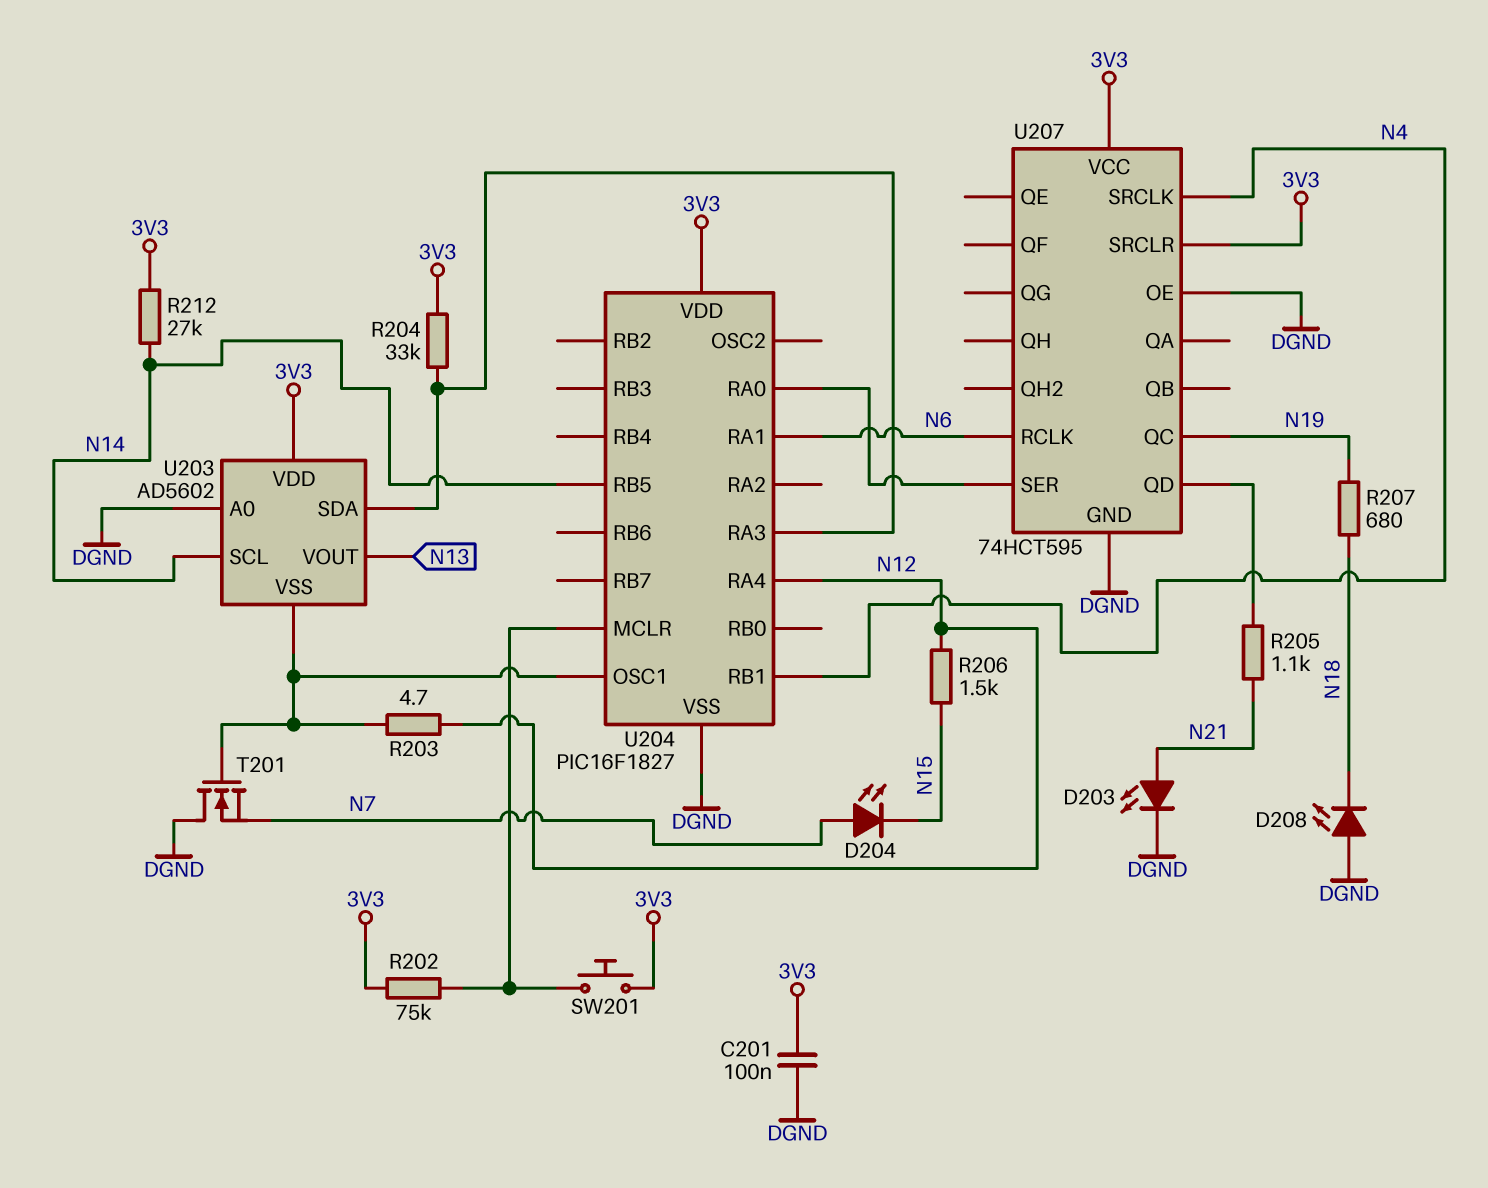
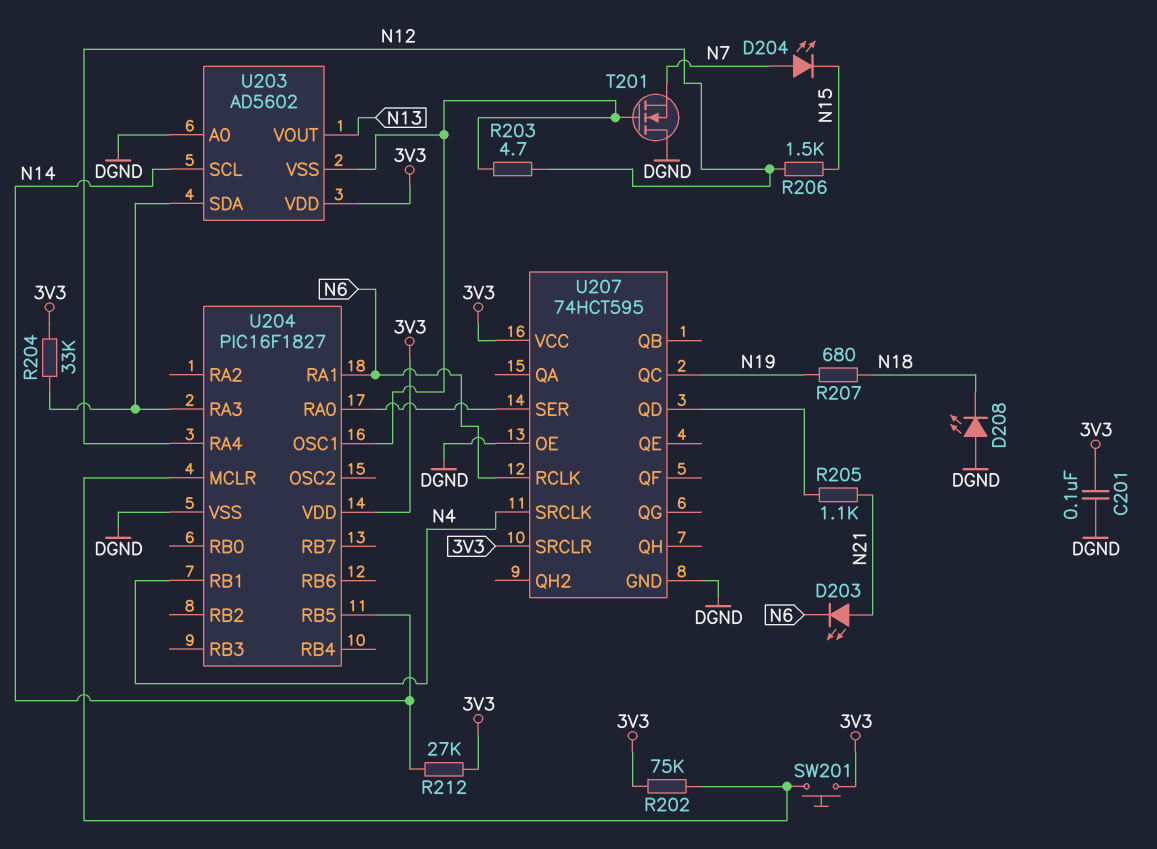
D203: LED (A N21, K DGND) -> LED (A N21, K N6)

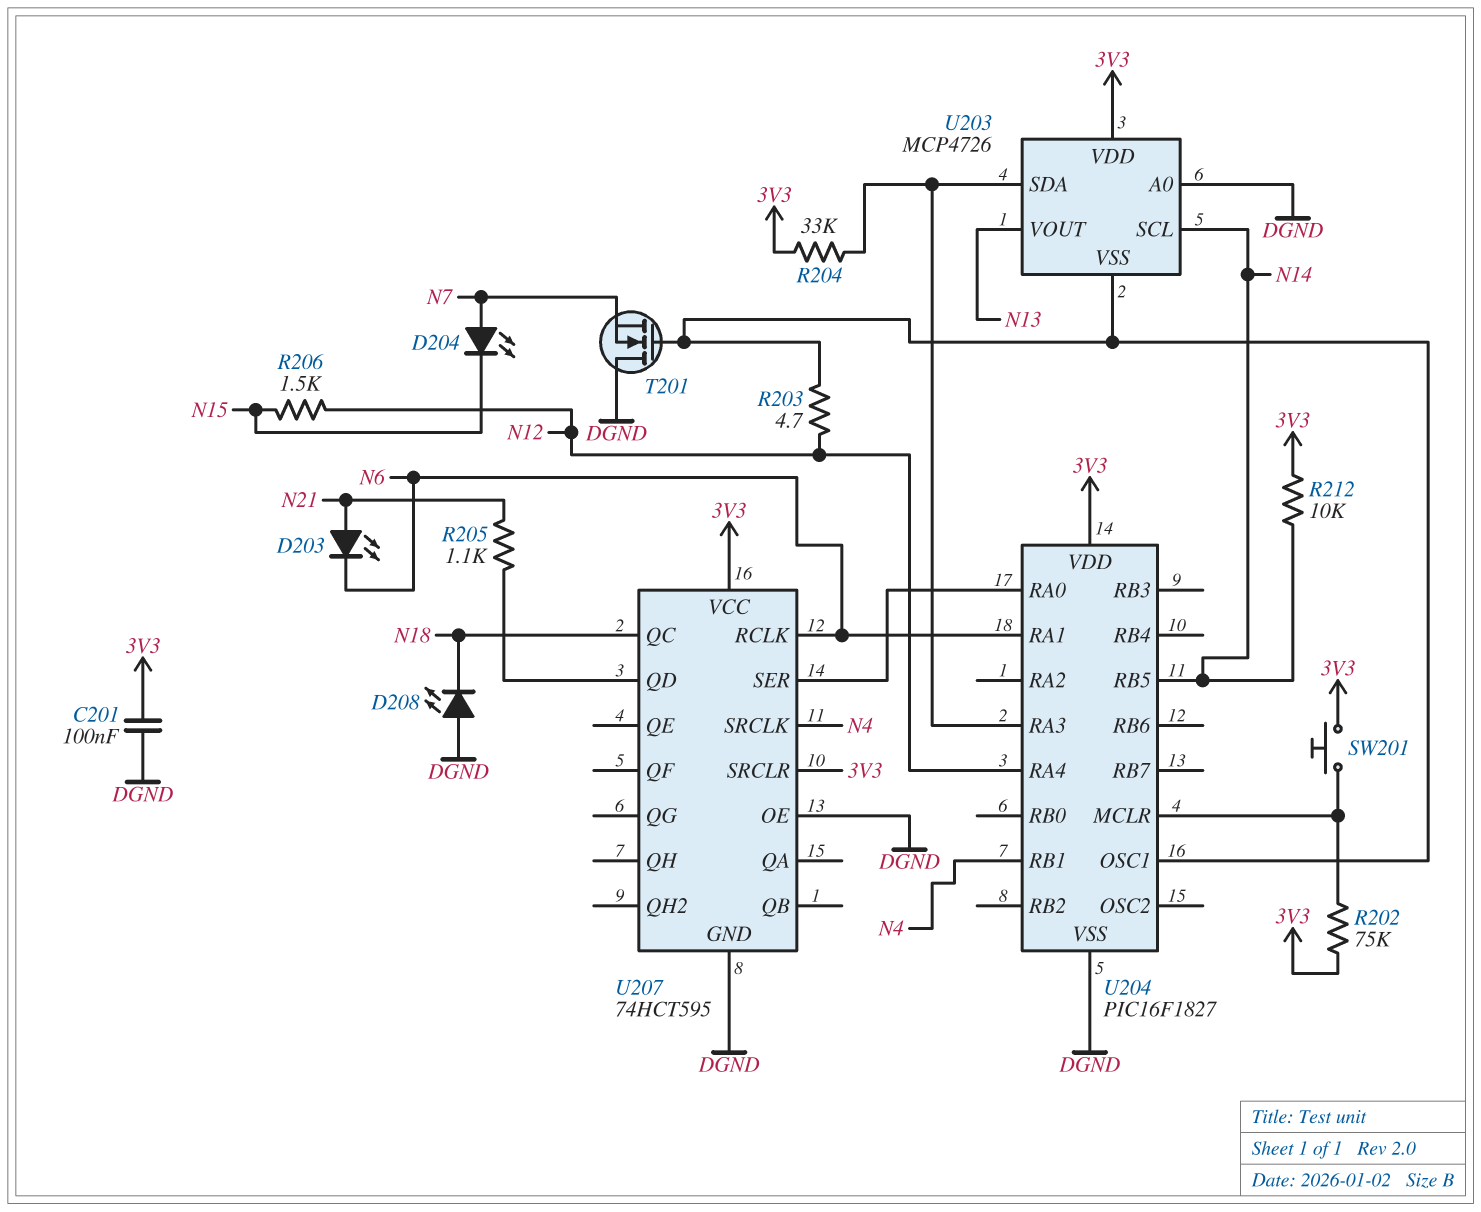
R207: 680 (N18, N19) -> none
R212: 27k (3V3, N14) -> 10k (3V3, N14)
U203: AD5602 -> MCP4726
U207 pin QC: N19 -> N18

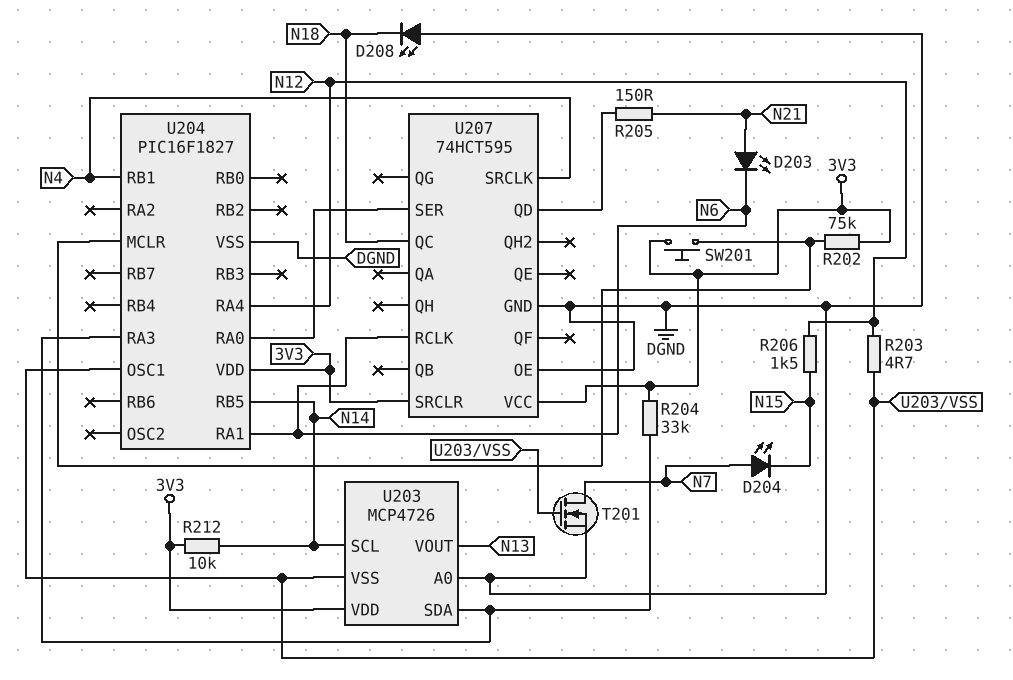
C201: 100nF (3V3, DGND) -> none
R205: 1.1k (N21, U207/QD) -> 150 (N21, U207/QD)
T201: NMOS (G U203/VSS, D DGND, S N7) -> NMOS (G U203/VSS, D N7, S DGND)

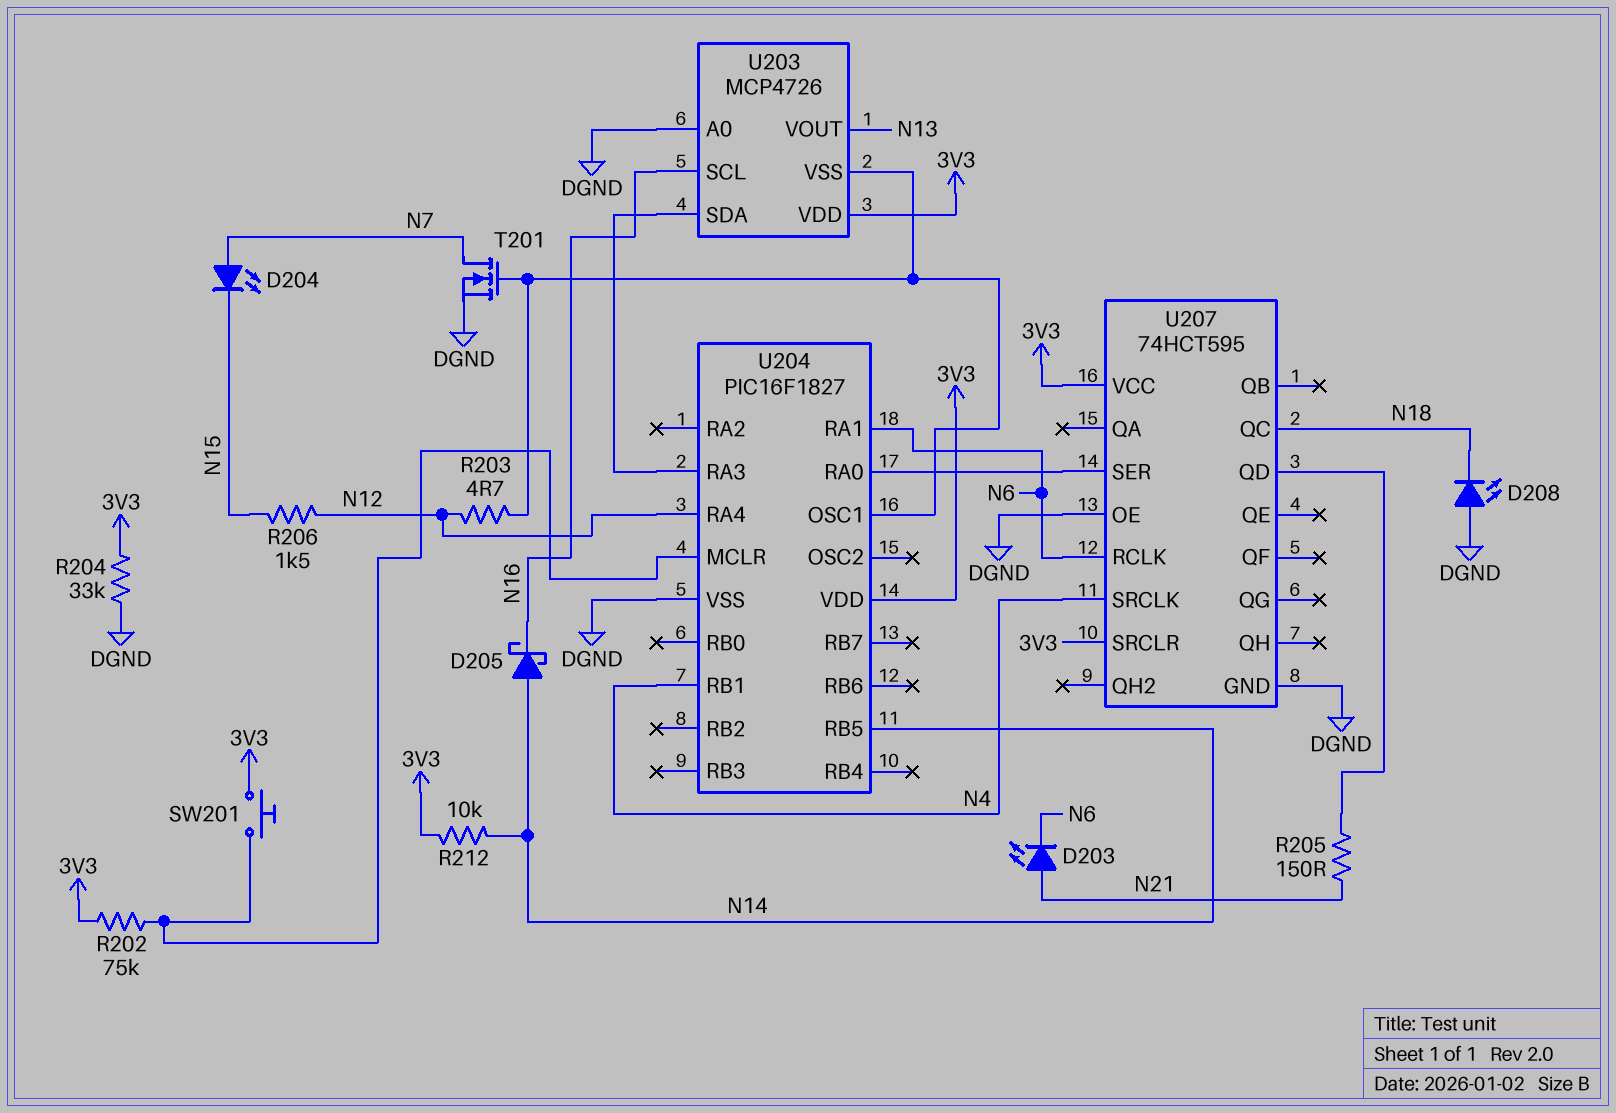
D205: none -> schottky (A N14, K N16)
R204: 33k (3V3, U203/SDA) -> 33k (3V3, DGND)
U203 pin SCL: N14 -> N16

